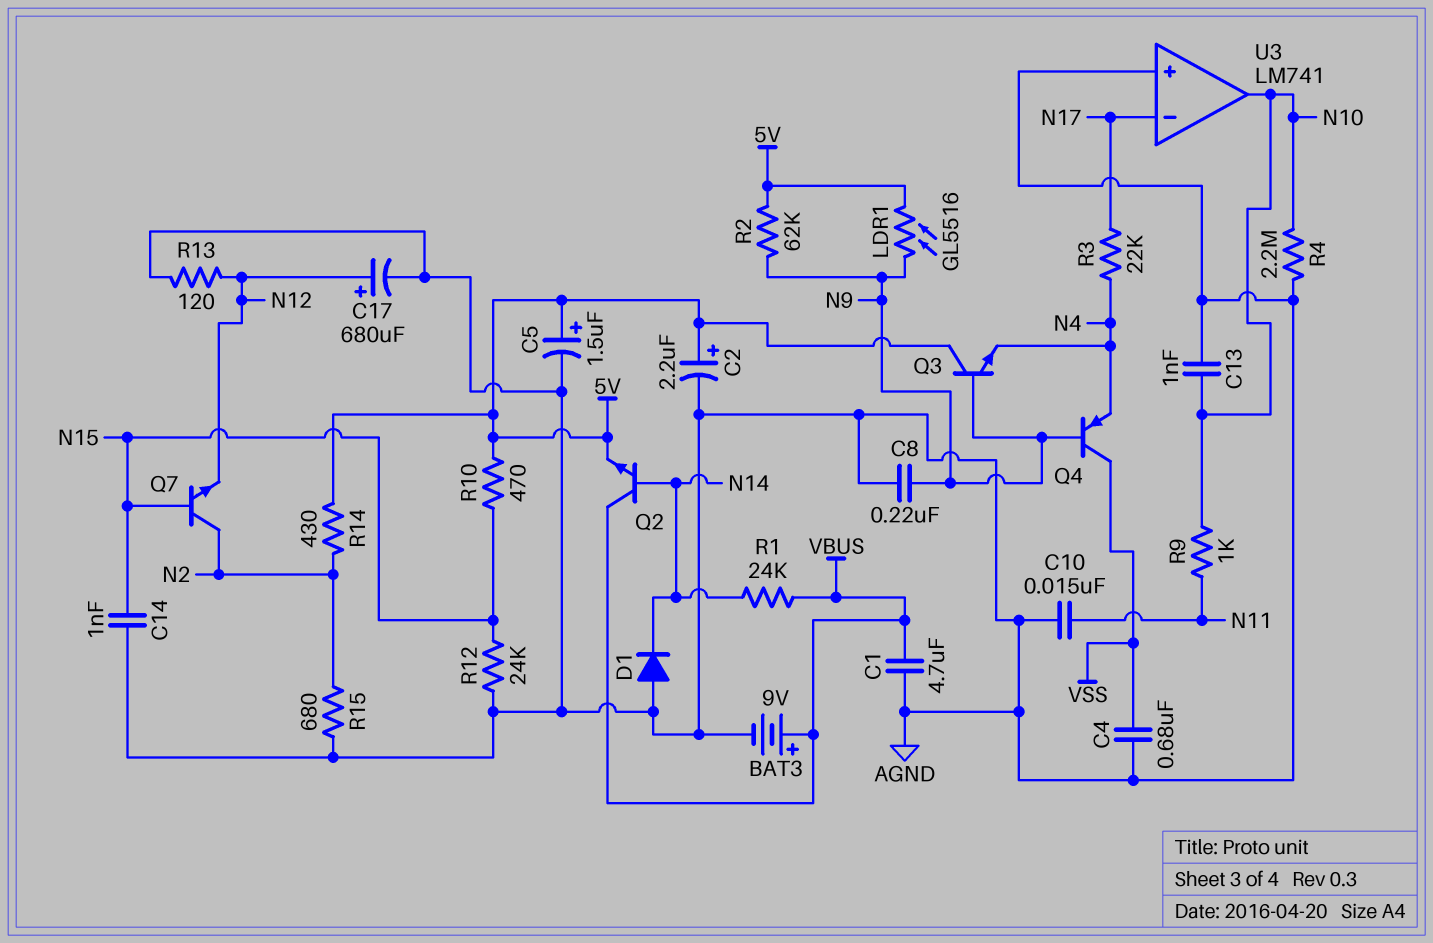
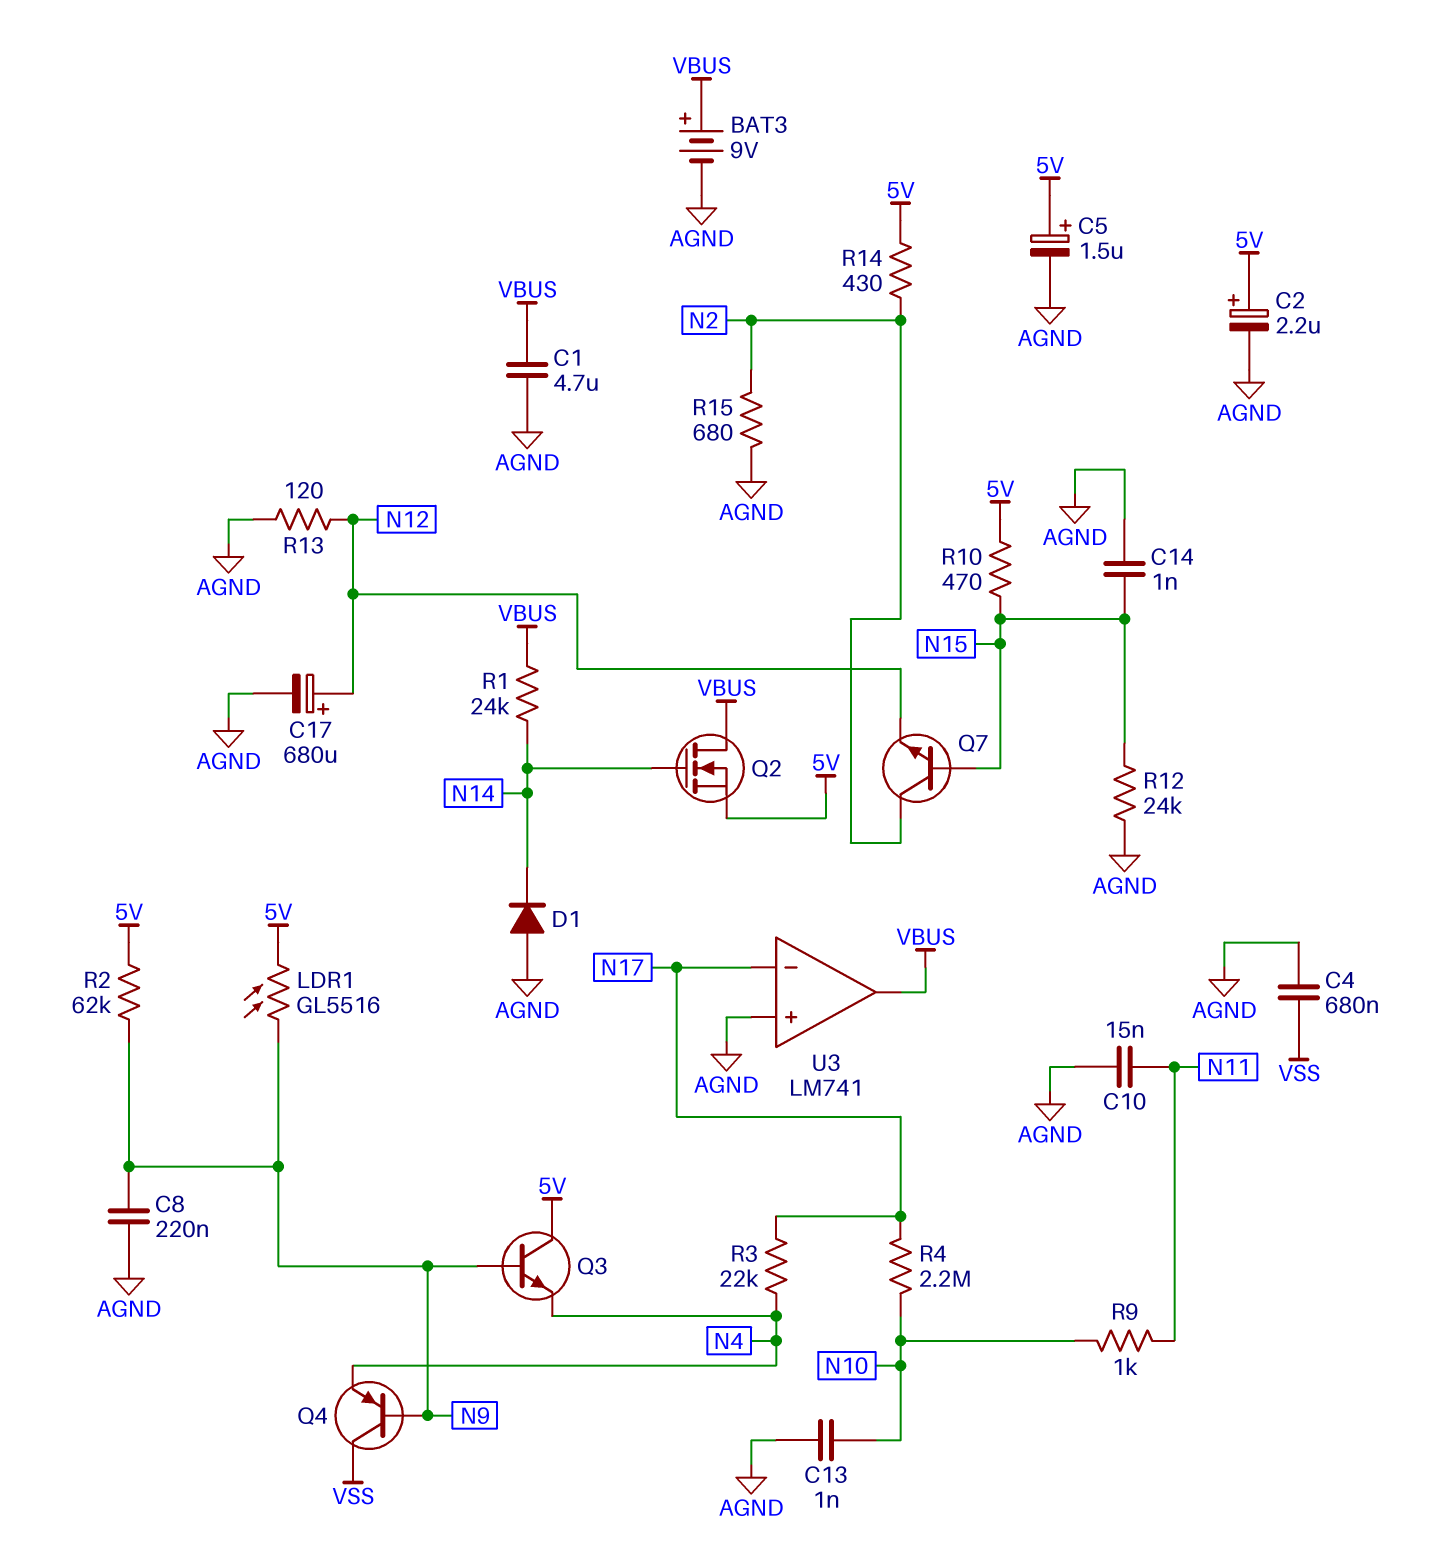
Q2: NPN (B N14, C VBUS, E 5V) -> NMOS (G N14, D VBUS, S 5V)
R4: 2.2M (AGND, N10) -> 2.2M (N10, N17)
U3 pin out: N10 -> VBUS

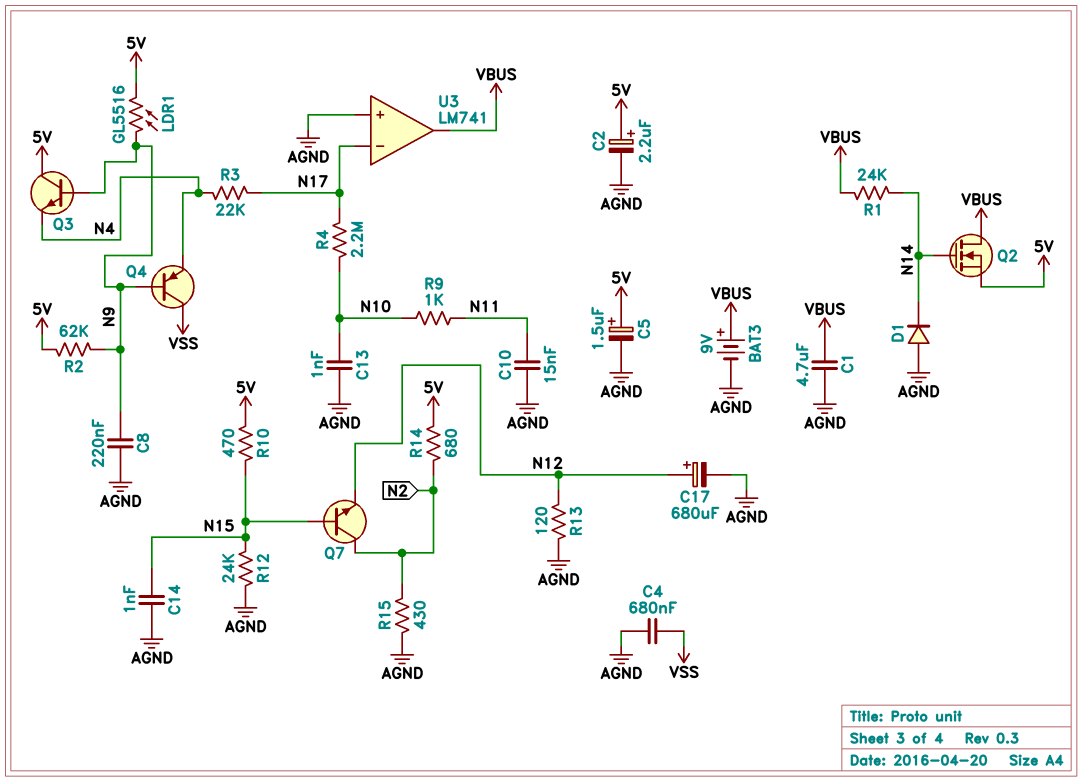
R14: 430 (5V, N2) -> 680 (5V, N2)
R15: 680 (AGND, N2) -> 430 (AGND, N2)

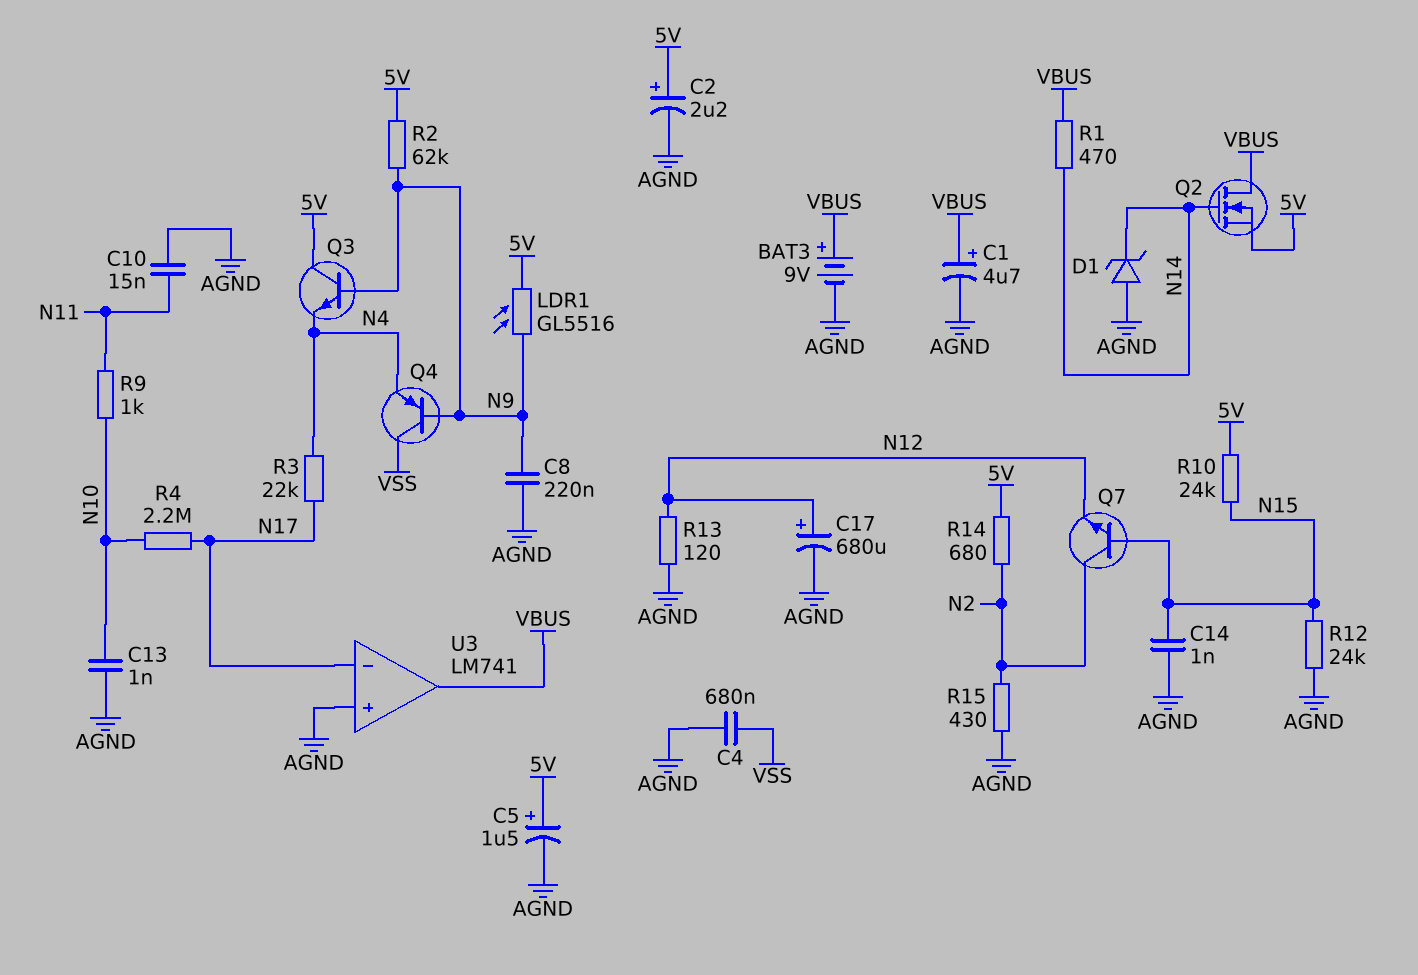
C1: 4.7uF (AGND, VBUS) -> 4.7uF (plus VBUS, minus AGND)
D1: diode (A AGND, K N14) -> zener (A AGND, K N14)
R1: 24k (N14, VBUS) -> 470 (N14, VBUS)
R10: 470 (5V, N15) -> 24k (5V, N15)

